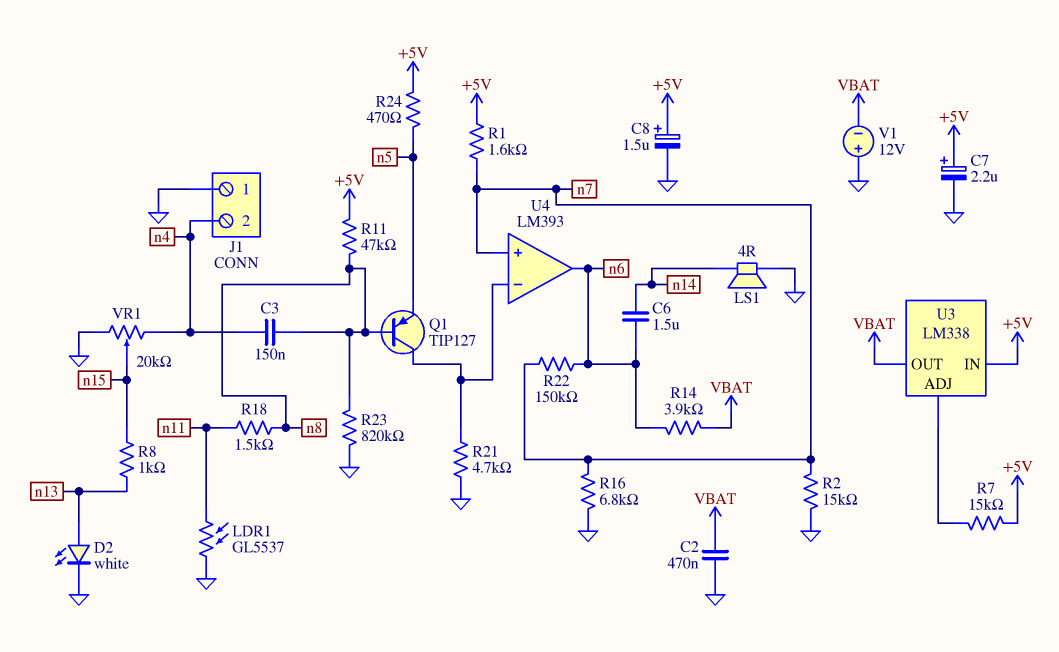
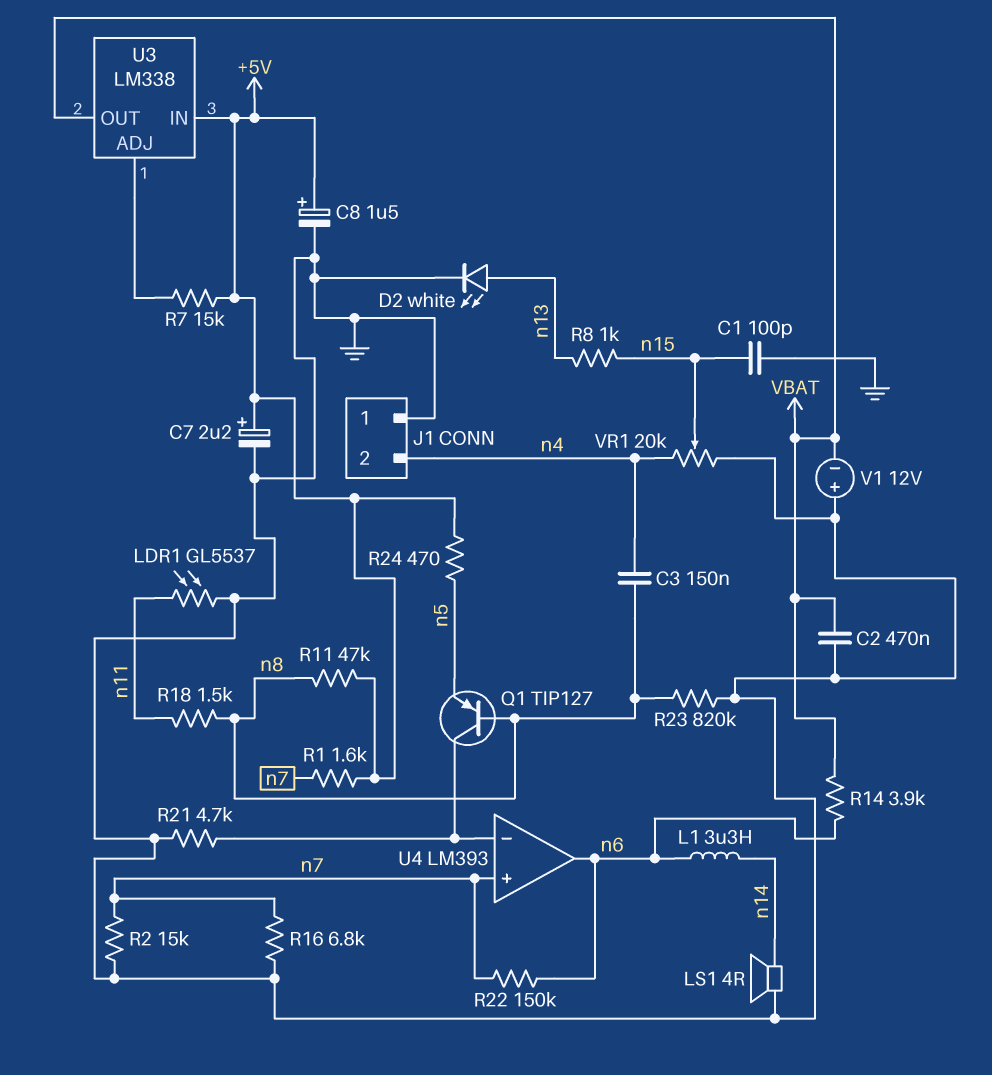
C1: none -> 100pF (GND, n15)
C6: 1.5uF (n6, n14) -> none
L1: none -> 3.3uH (n6, n14)

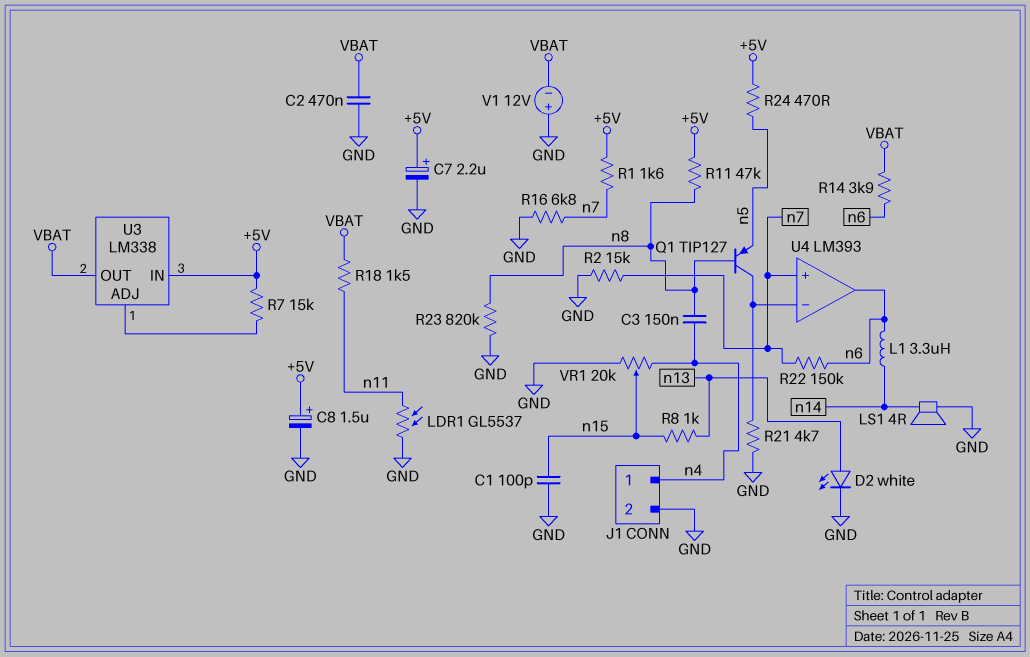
J1 pin 1: GND -> n4
J1 pin 2: n4 -> GND
R18: 1.5k (n8, n11) -> 1.5k (VBAT, n11)

